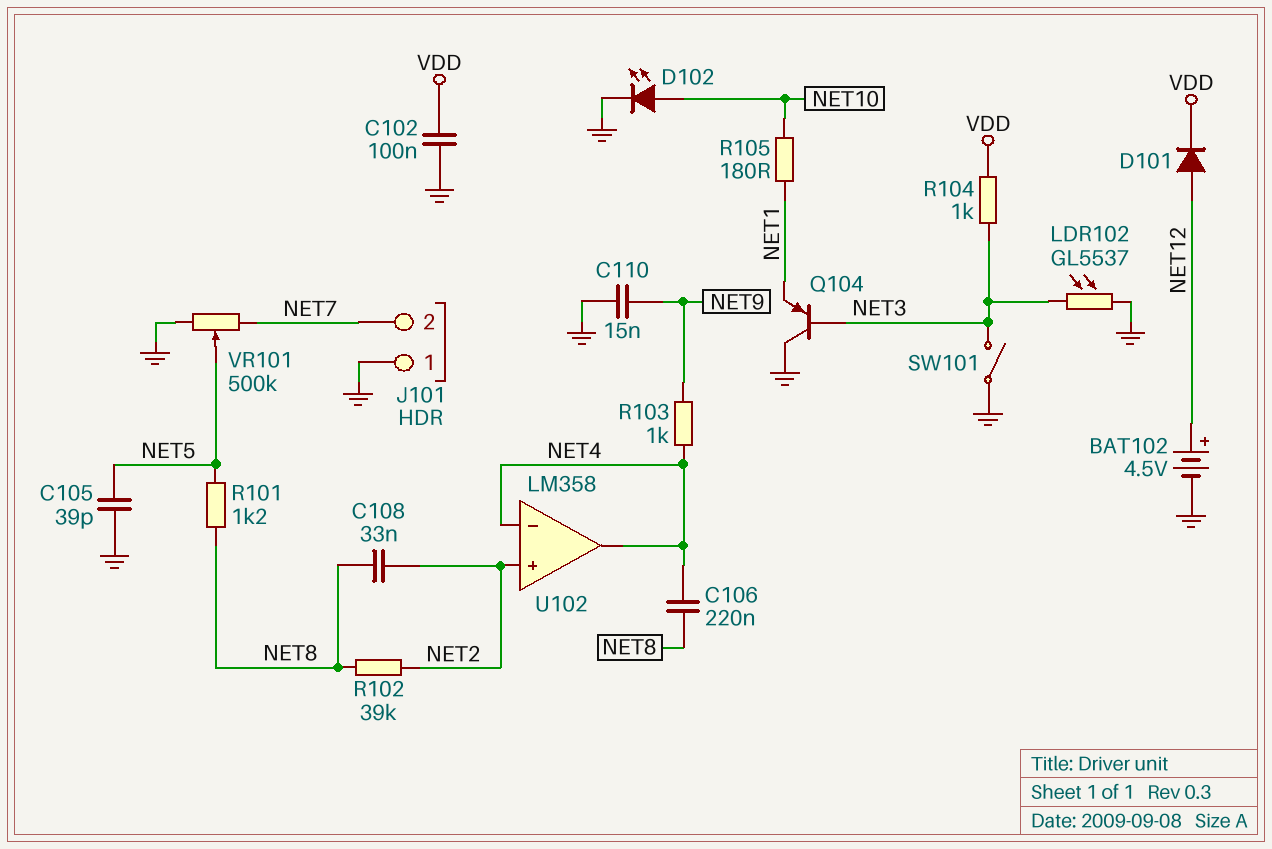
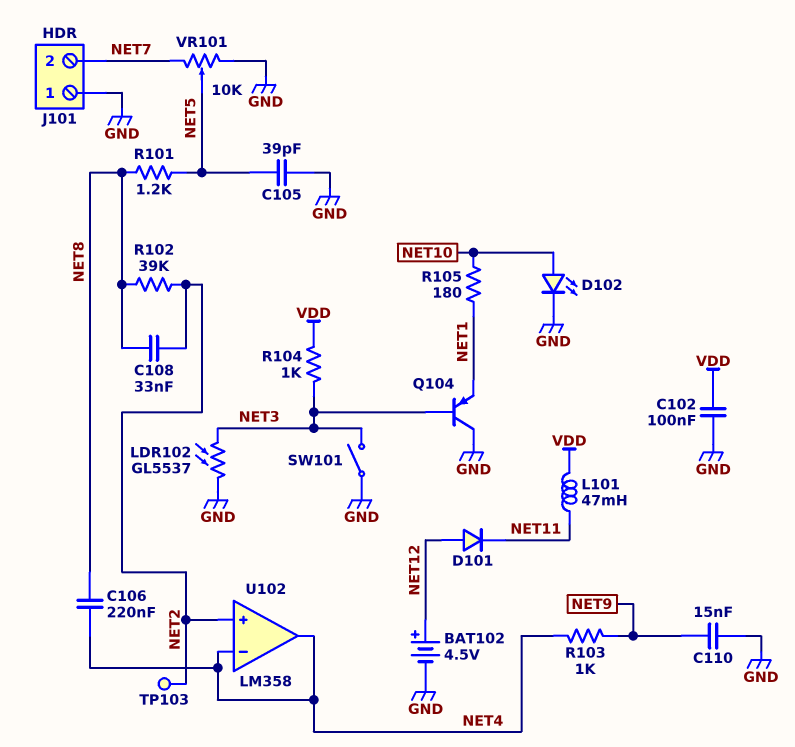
D101: diode (A NET12, K VDD) -> diode (A NET12, K NET11)
L101: none -> 47mH (NET11, VDD)
TP103: none -> test point (NET2)
VR101: 500k (GND, NET7, wiper NET5) -> 10k (GND, NET7, wiper NET5)

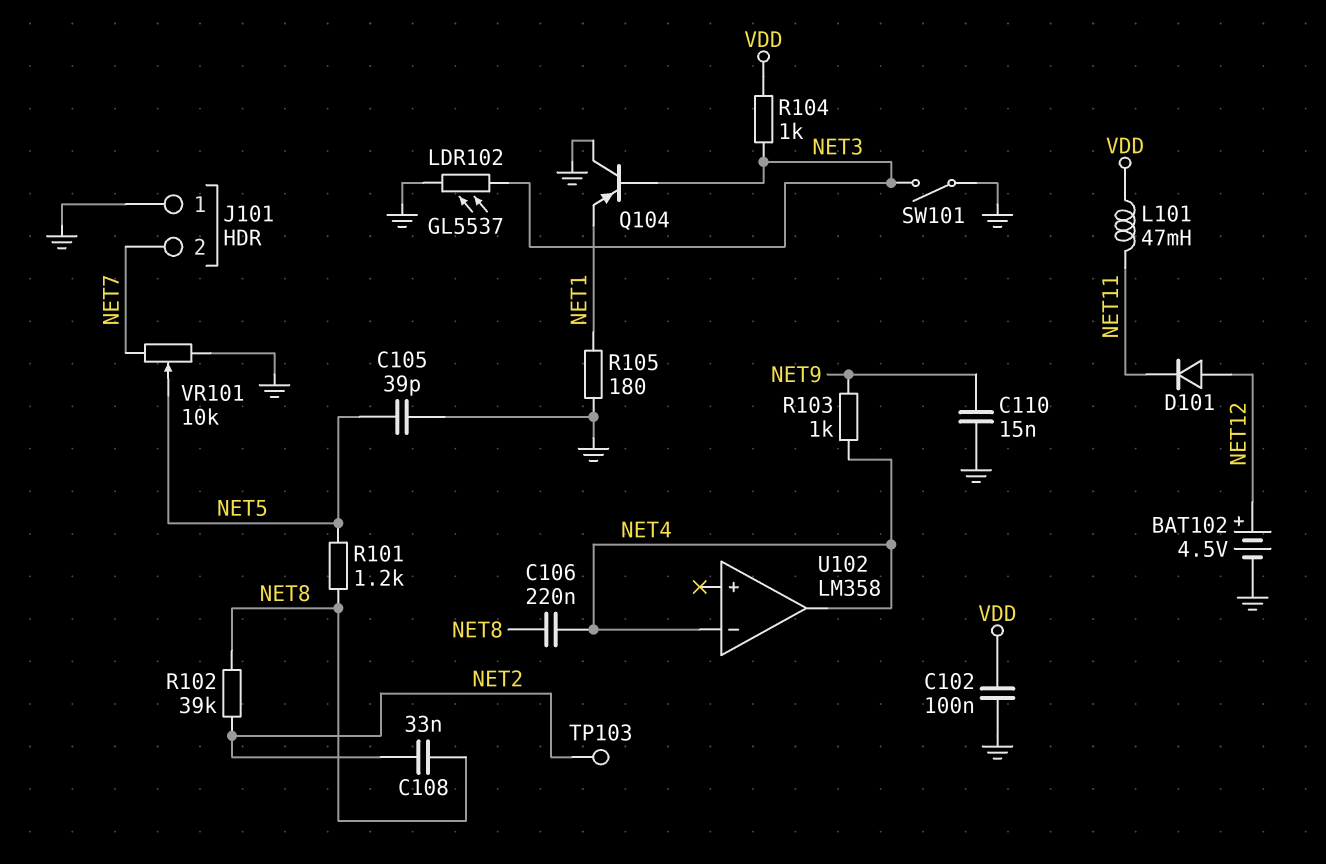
D102: LED (A NET10, K GND) -> none
R105: 180 (NET1, NET10) -> 180 (GND, NET1)
U102 pin in+: NET2 -> none

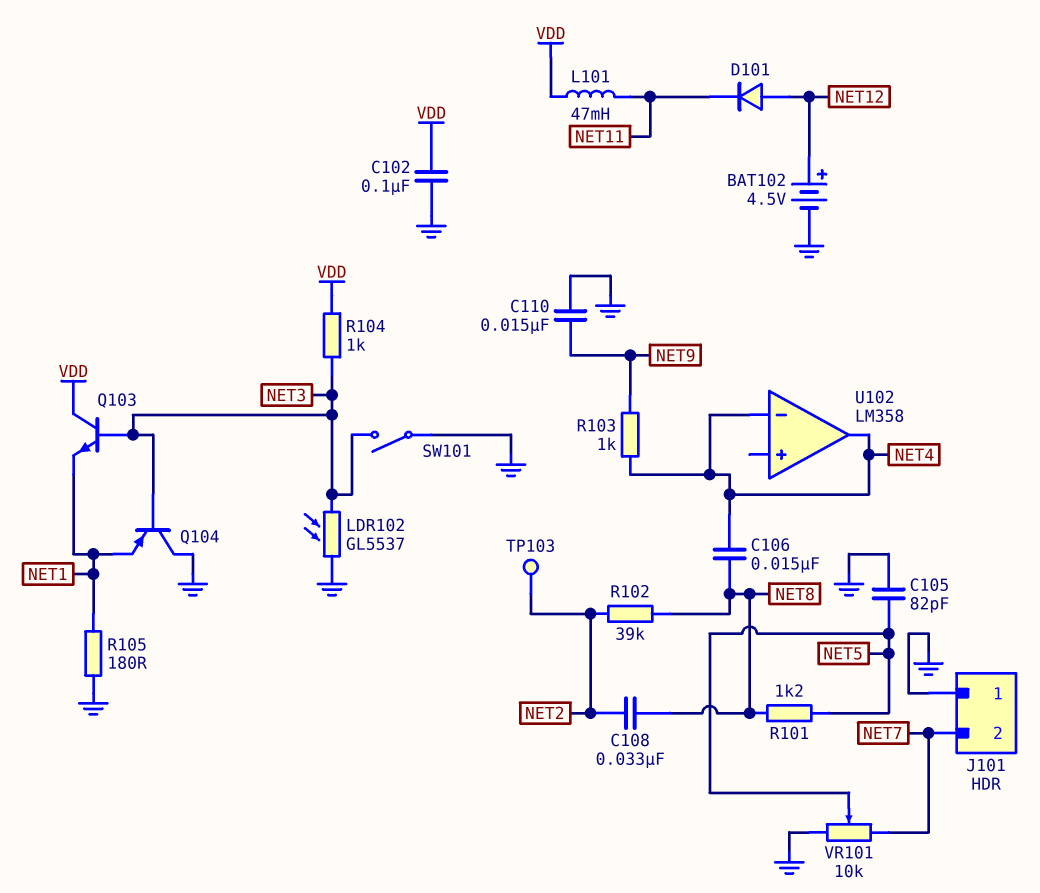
C105: 39pF (GND, NET5) -> 82pF (GND, NET5)
C106: 220nF (NET4, NET8) -> 15nF (NET4, NET8)
Q103: none -> NPN (B NET3, C VDD, E NET1)

